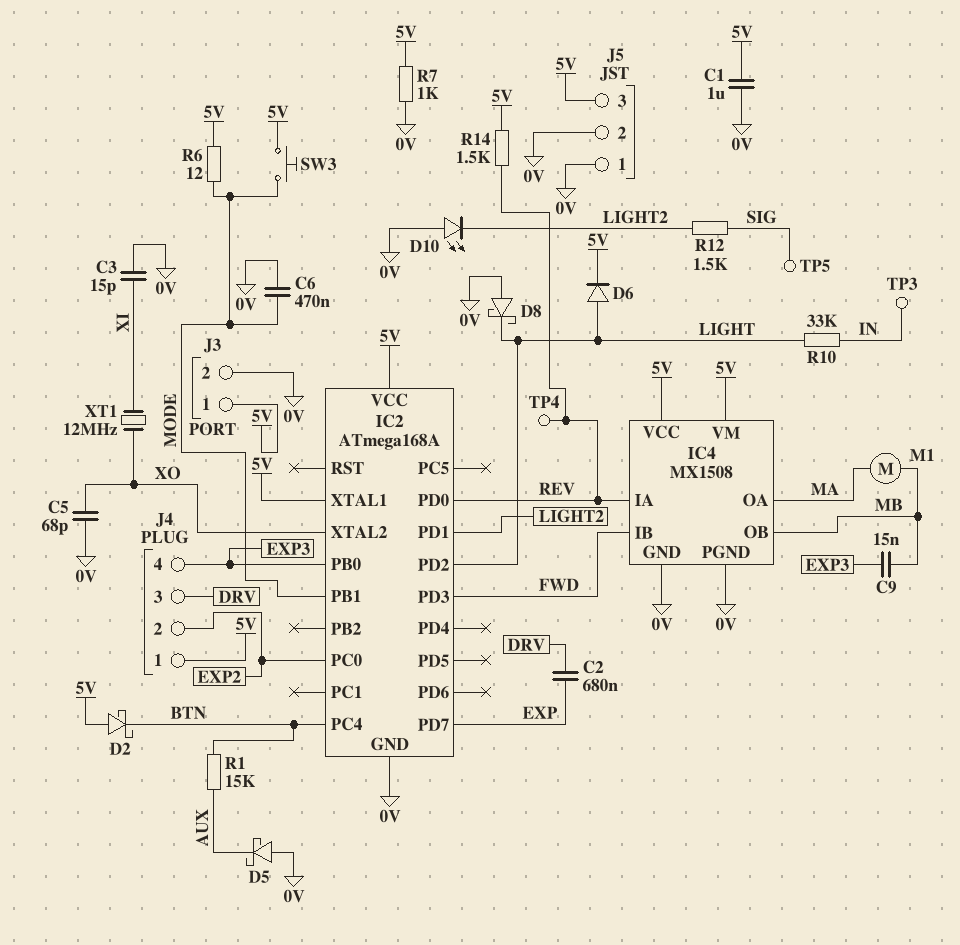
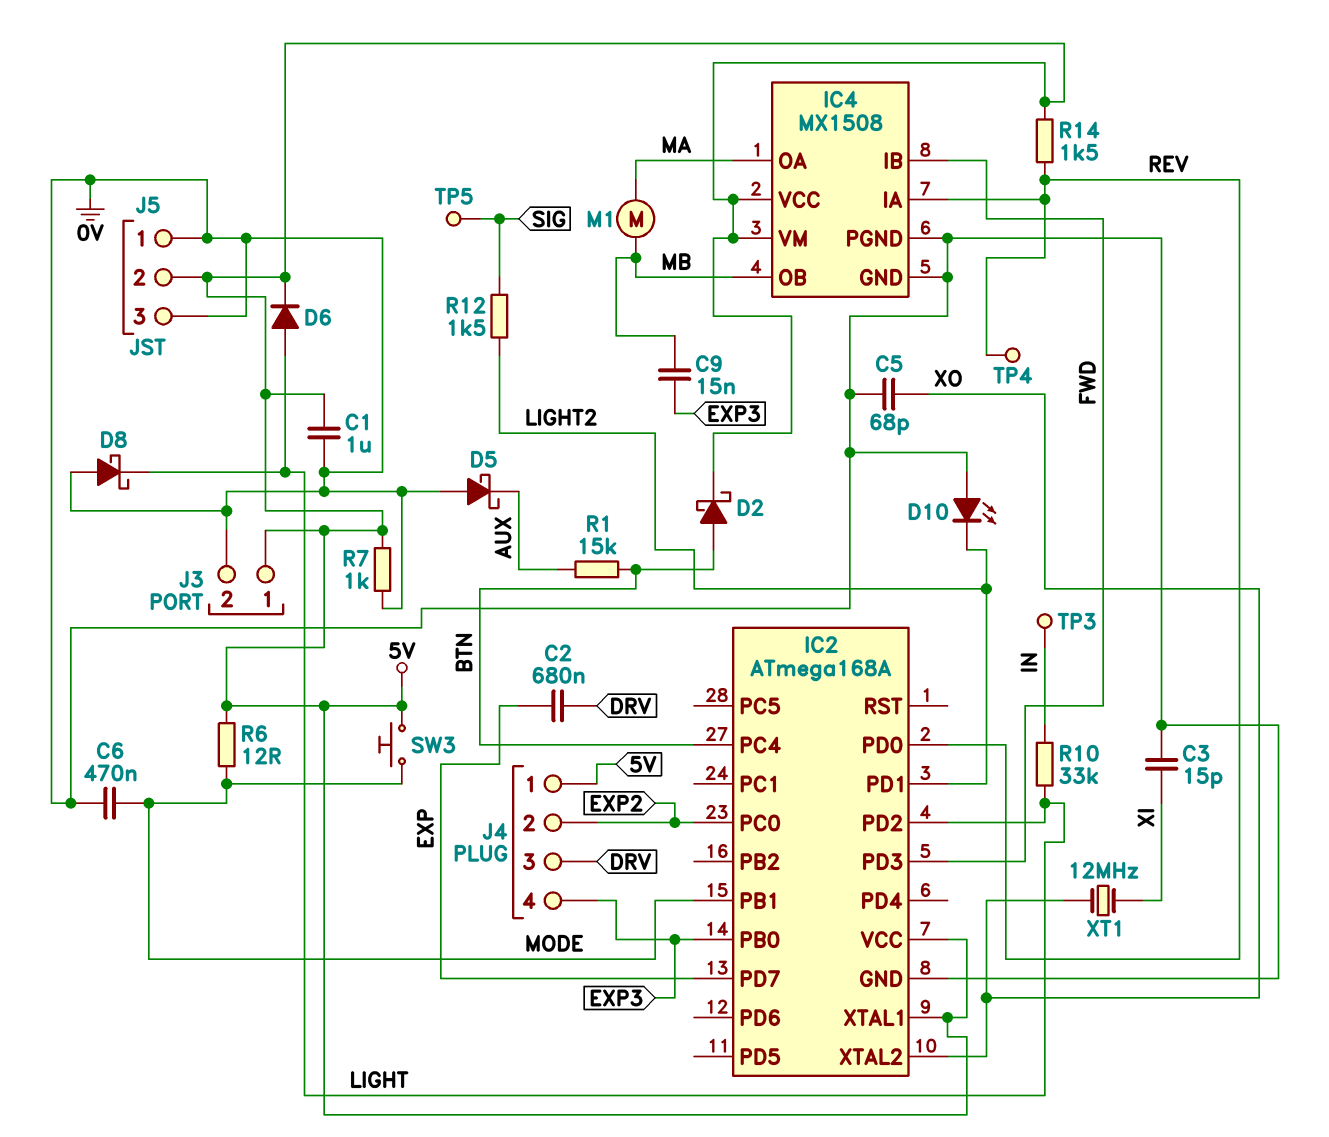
D2: schottky (A 5V, K BTN) -> schottky (A BTN, K 5V)
J5 pin 2: 0V -> 5V
J5 pin 3: 5V -> 0V

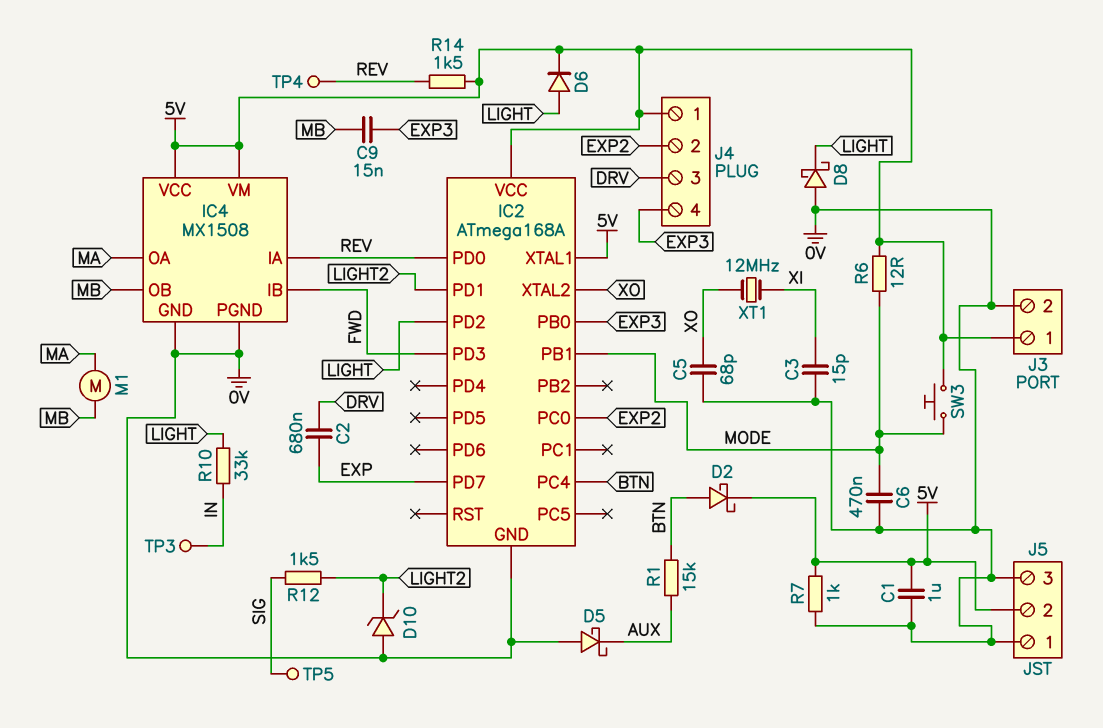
D10: LED (A 0V, K LIGHT2) -> zener (A 0V, K LIGHT2)

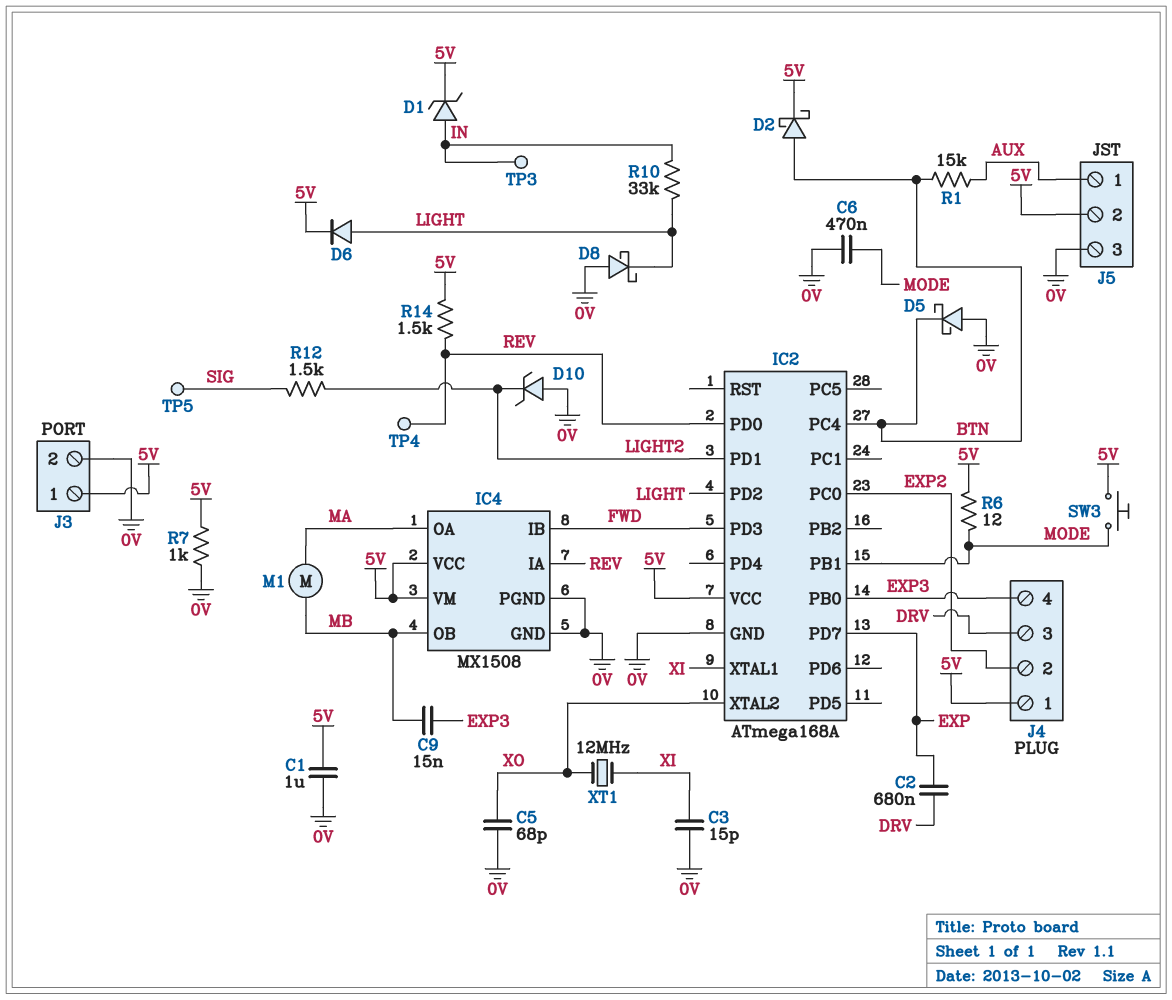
D1: none -> zener (A IN, K 5V)
D5: schottky (A 0V, K AUX) -> schottky (A 0V, K BTN)
IC2 pin XTAL1: 5V -> XI
J5 pin 1: 0V -> AUX

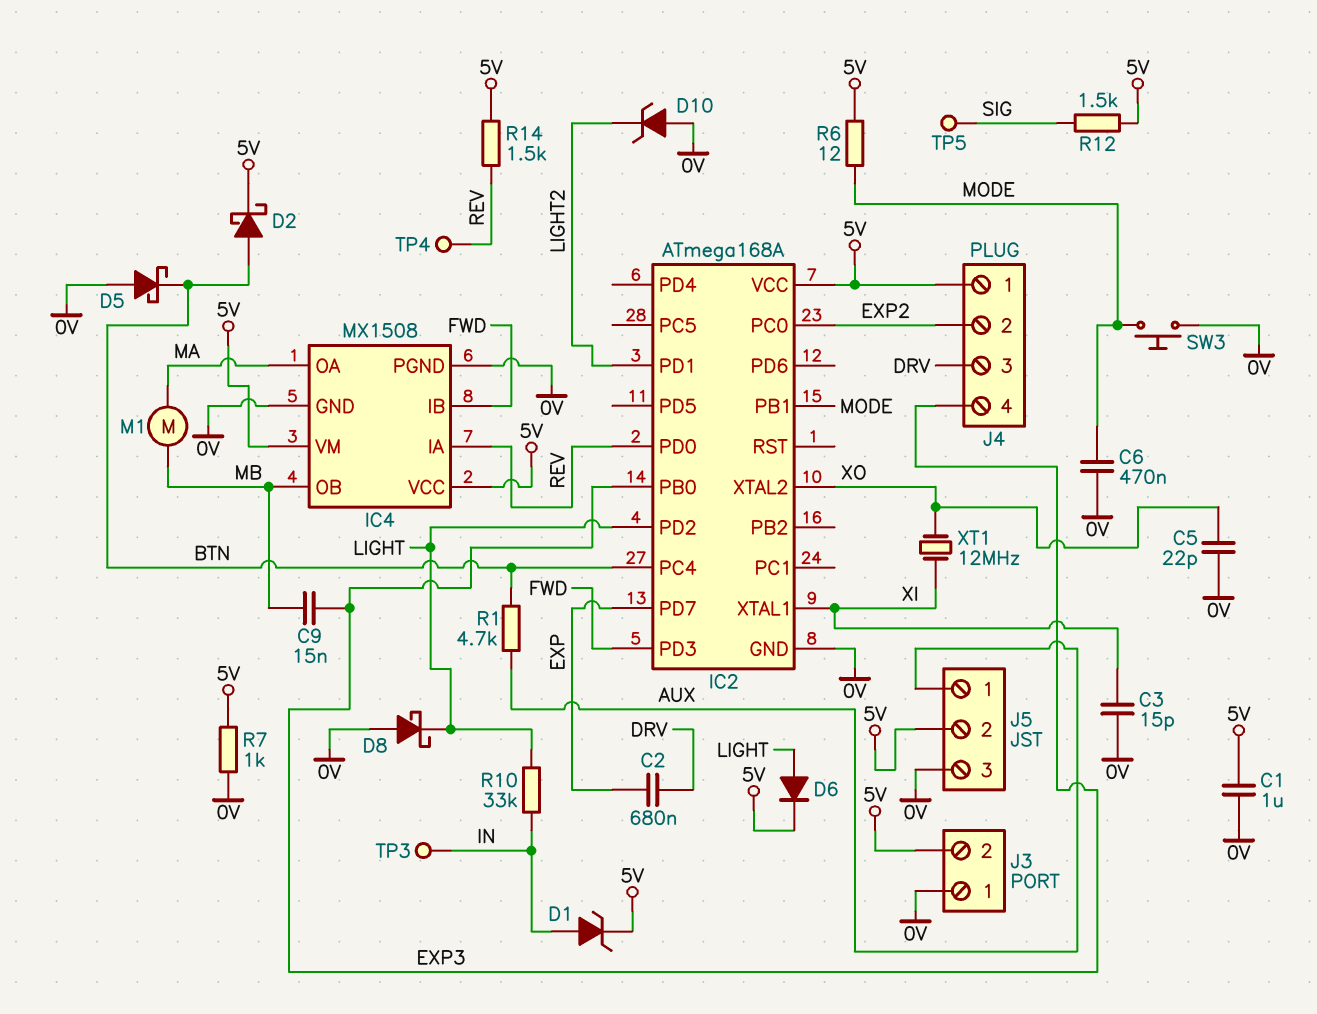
C5: 68pF (0V, XO) -> 22pF (0V, XO)
J3 pin 1: 5V -> 0V
J3 pin 2: 0V -> 5V
R1: 15k (AUX, BTN) -> 4.7k (AUX, BTN)
R12: 1.5k (LIGHT2, SIG) -> 1.5k (5V, SIG)
SW3: button (5V, MODE) -> button (0V, MODE)

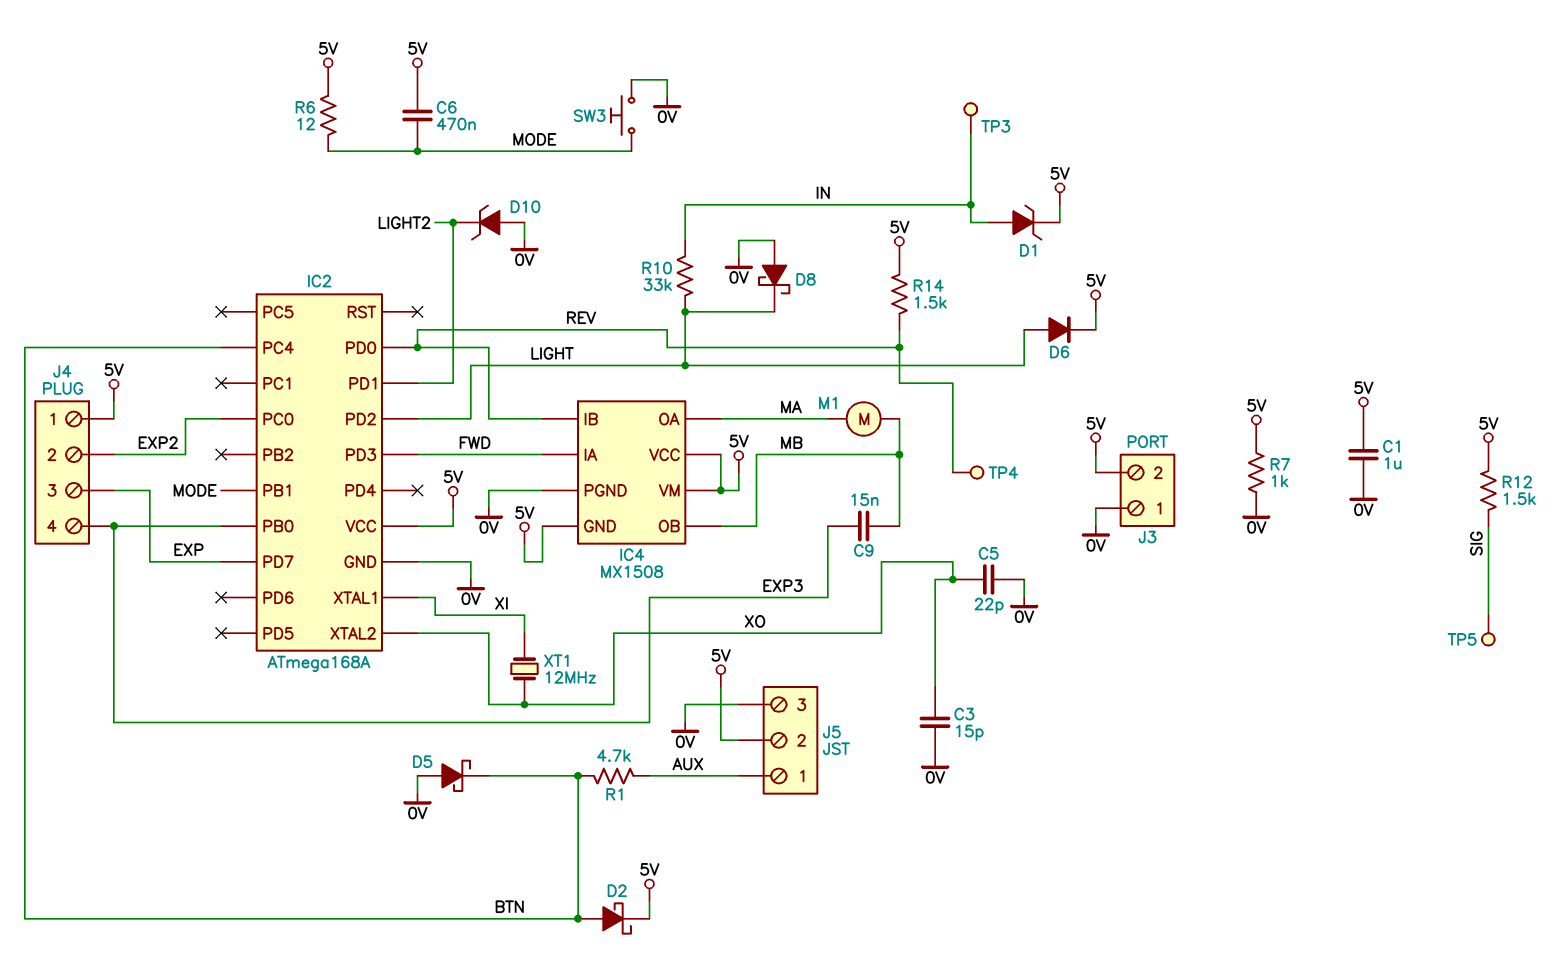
C2: 680nF (DRV, EXP) -> none
C3: 15pF (0V, XI) -> 15pF (0V, XO)
C6: 470nF (0V, MODE) -> 470nF (5V, MODE)
IC4 pin GND: 0V -> 5V
IC4 pin IA: REV -> FWD
IC4 pin IB: FWD -> REV
J4 pin 3: DRV -> EXP

